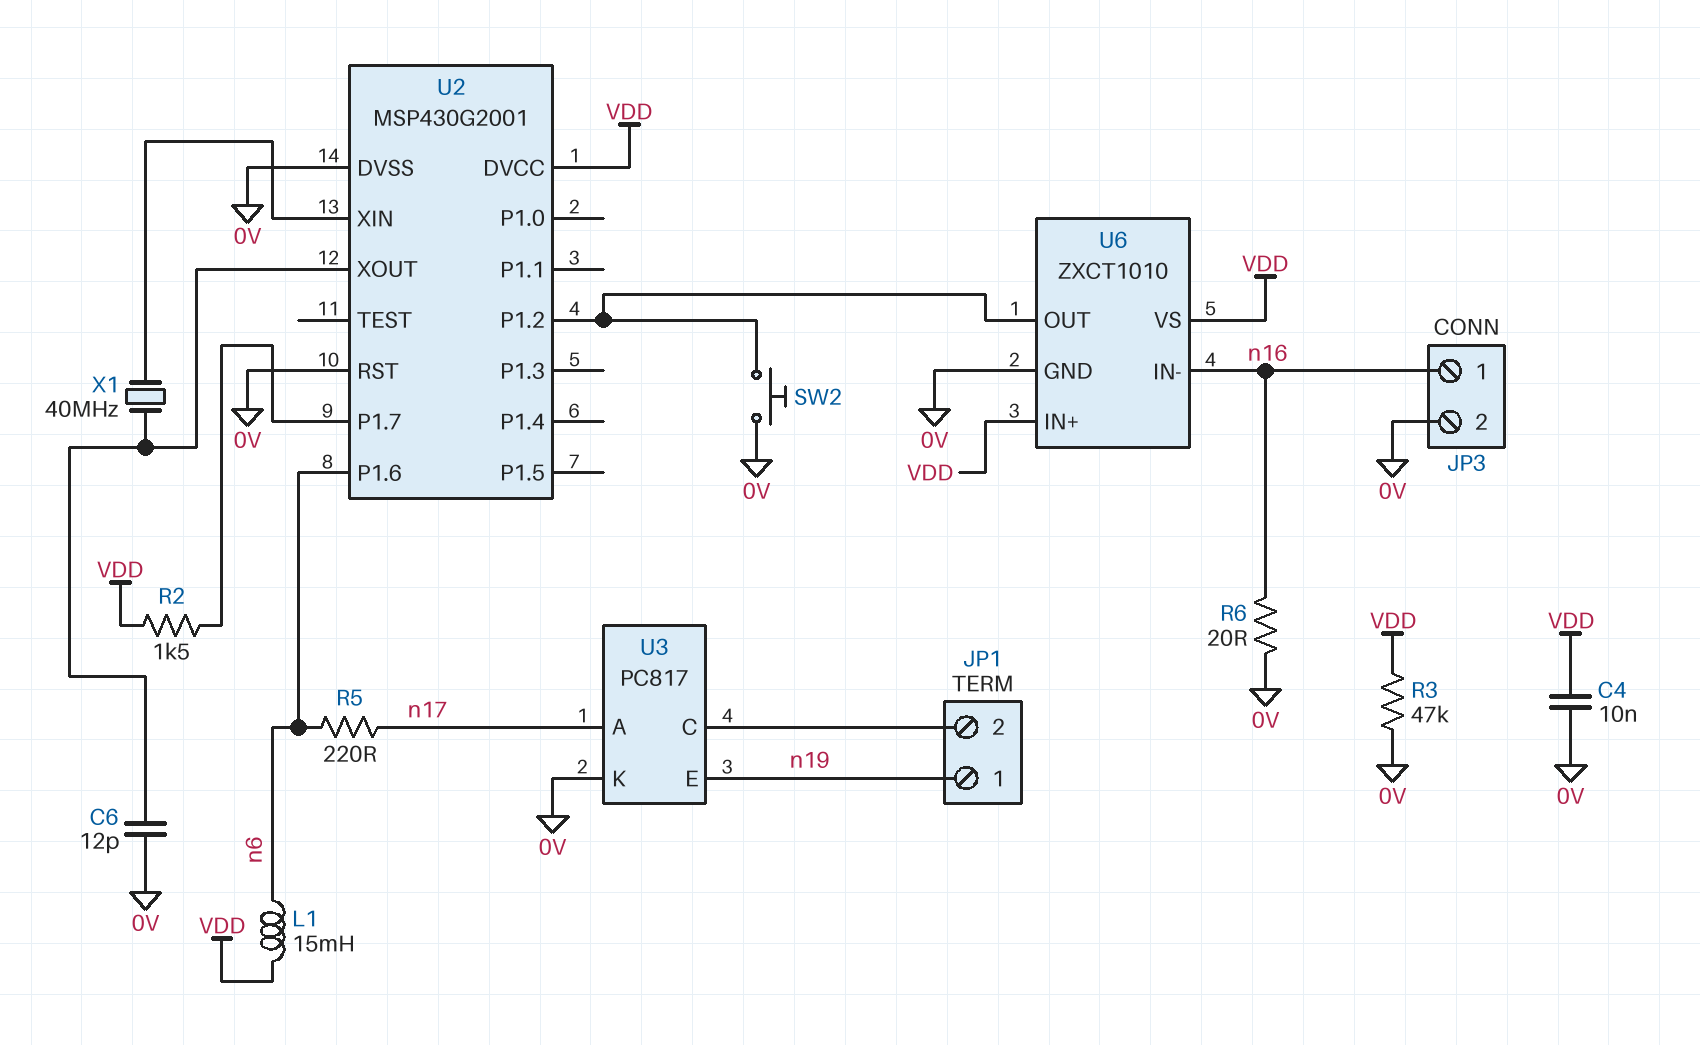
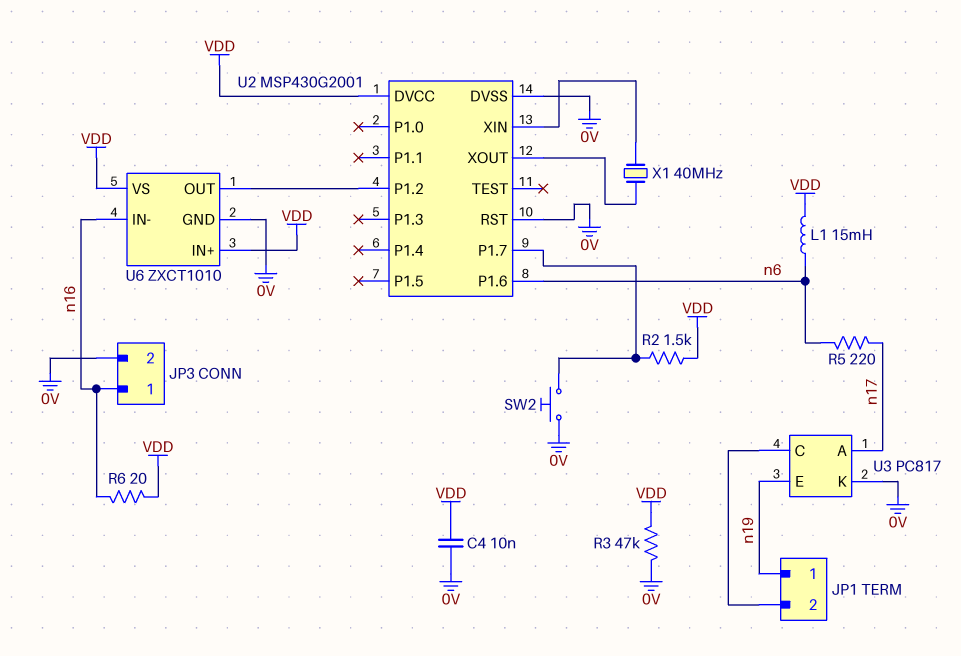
C6: 12pF (0V, U2/XOUT) -> none
R6: 20 (0V, n16) -> 20 (VDD, n16)
SW2: button (0V, U2/P1.2) -> button (0V, U2/P1.7)

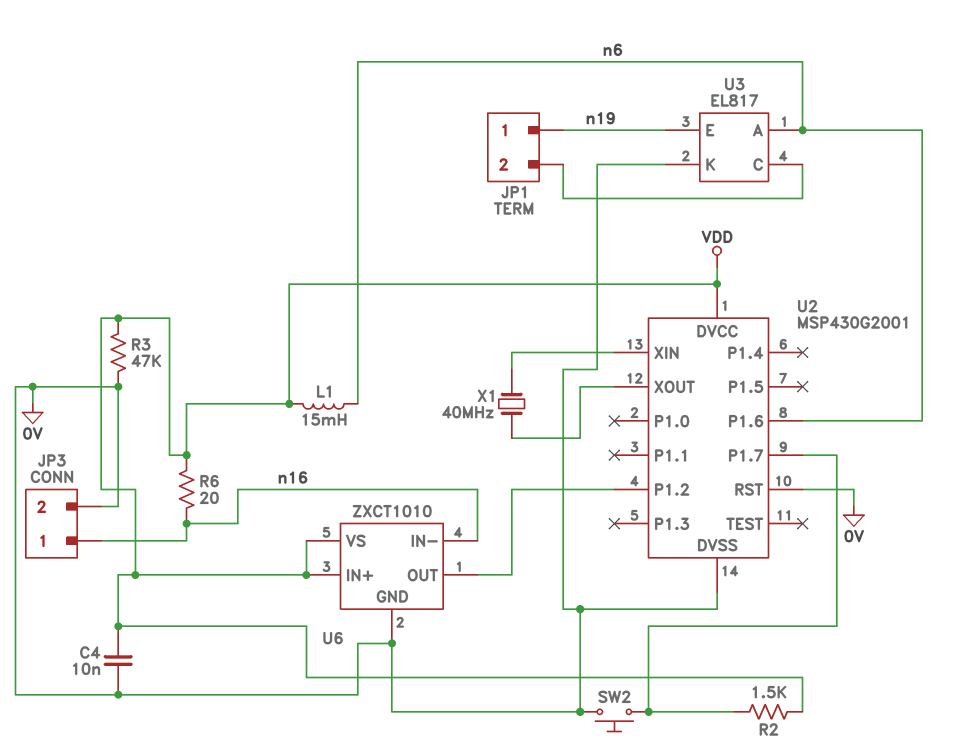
R5: 220 (n6, n17) -> none
U3: PC817 -> EL817
U3 pin A: n17 -> n6

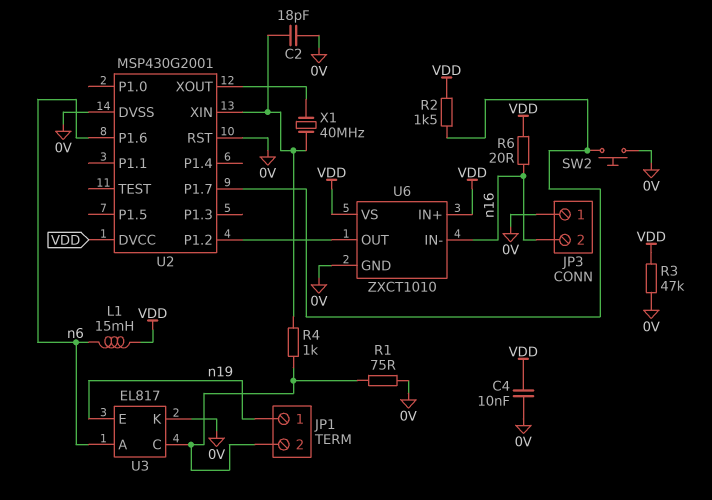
C2: none -> 18pF (0V, U2/XIN)
JP3 pin 1: n16 -> 0V
JP3 pin 2: 0V -> n16
R1: none -> 75 (0V, JP1/2)
R4: none -> 1k (JP1/2, U2/XIN)

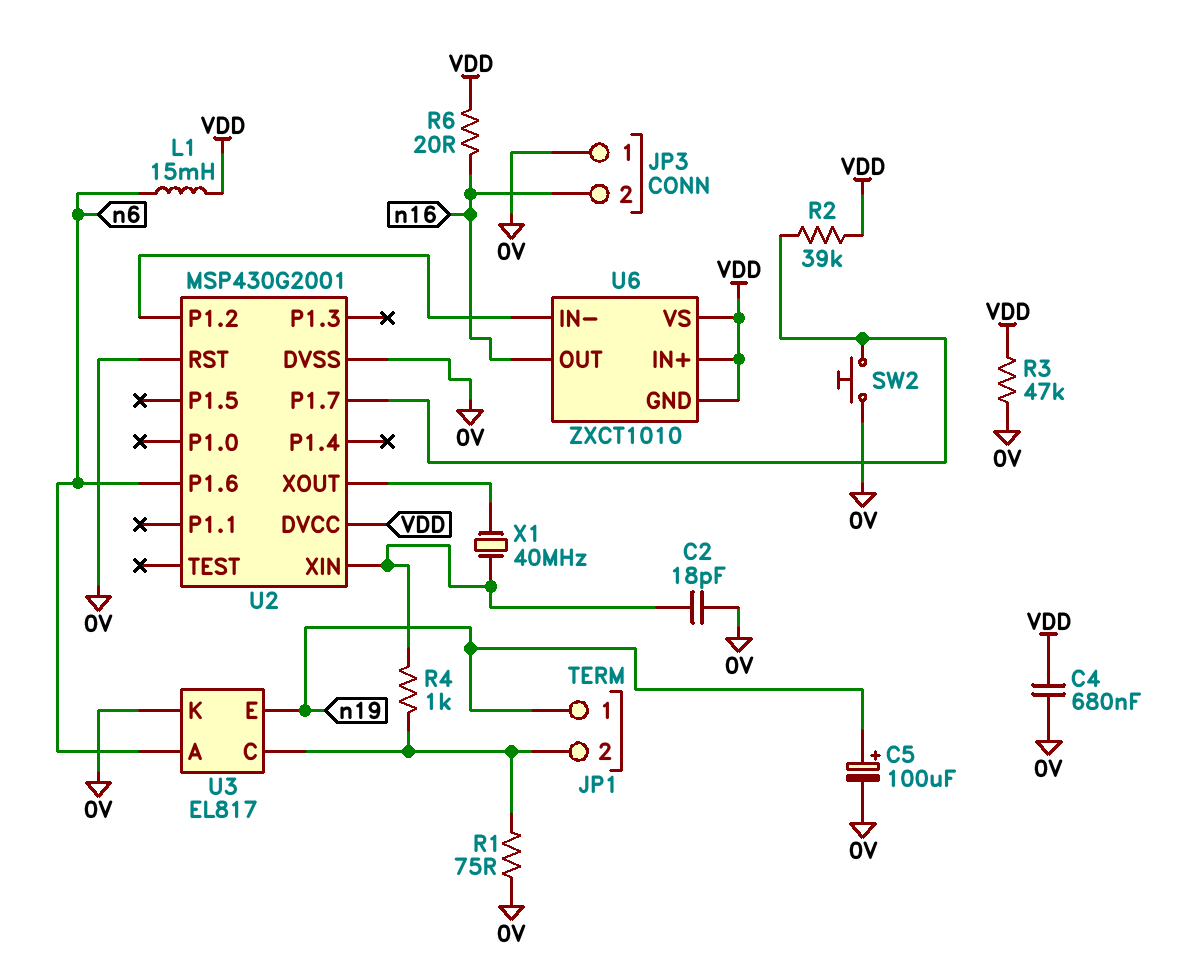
C4: 10nF (0V, VDD) -> 680nF (0V, VDD)
C5: none -> 100uF (plus n19, minus 0V)
R2: 1.5k (U2/P1.7, VDD) -> 39k (U2/P1.7, VDD)
U6 pin GND: 0V -> VDD
U6 pin IN-: n16 -> U2/P1.2
U6 pin OUT: U2/P1.2 -> n16

